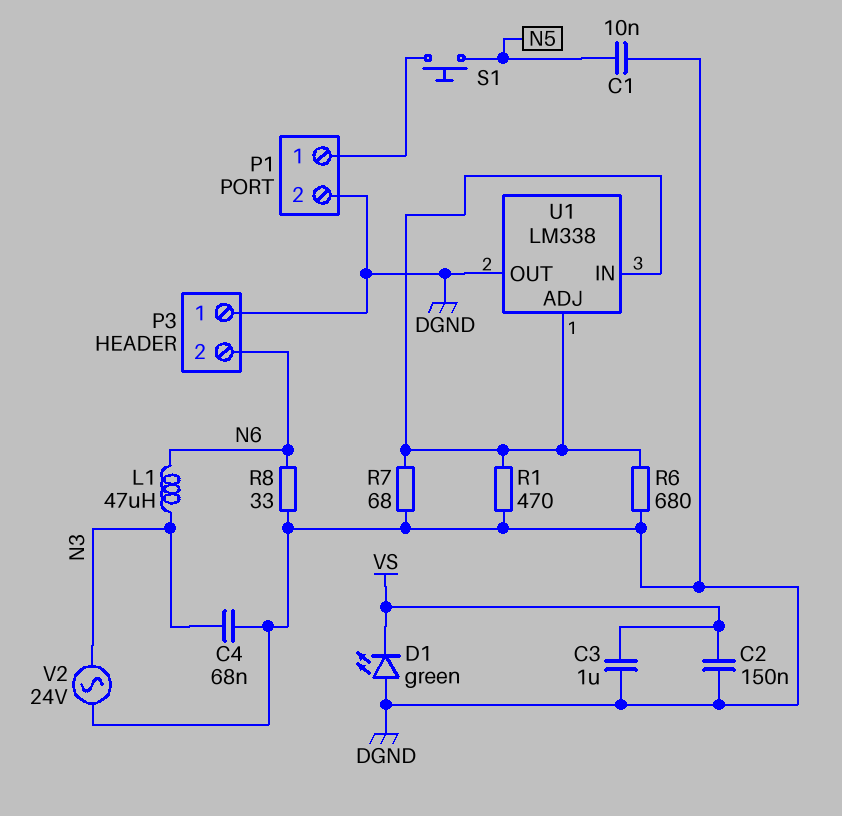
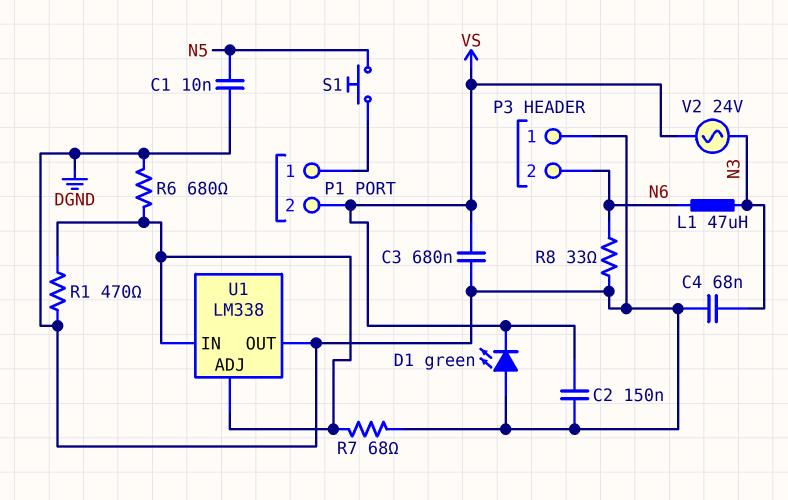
C3: 1uF (DGND, VS) -> 680nF (DGND, VS)
P1 pin 2: DGND -> VS
V2: AC 24V (DGND, N3) -> AC 24V (N3, VS)

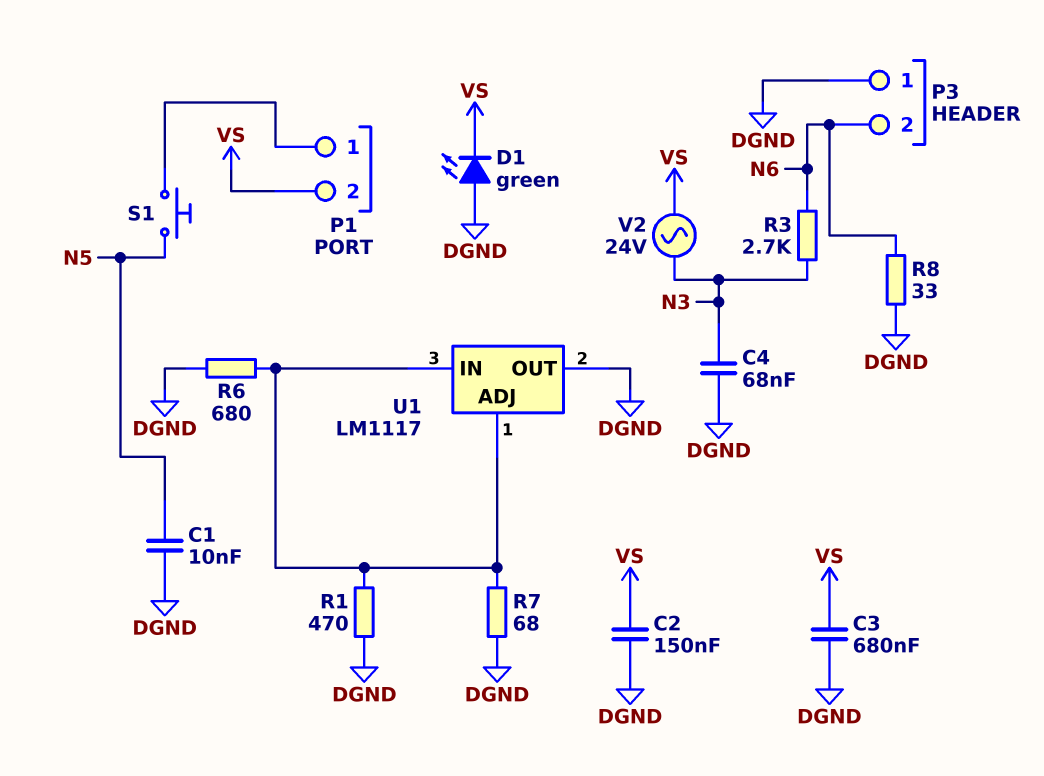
L1: 47uH (N3, N6) -> none
R3: none -> 2.7k (N3, N6)
U1: LM338 -> LM1117

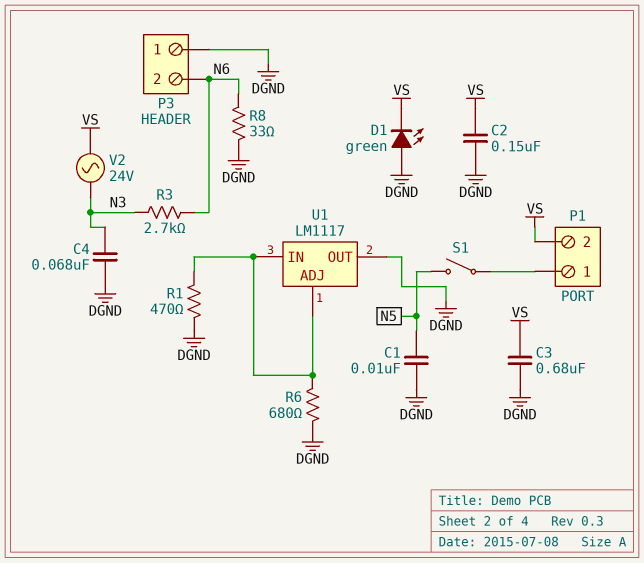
R7: 68 (DGND, U1/ADJ) -> none
S1: button (N5, P1/1) -> switch (N5, P1/1)

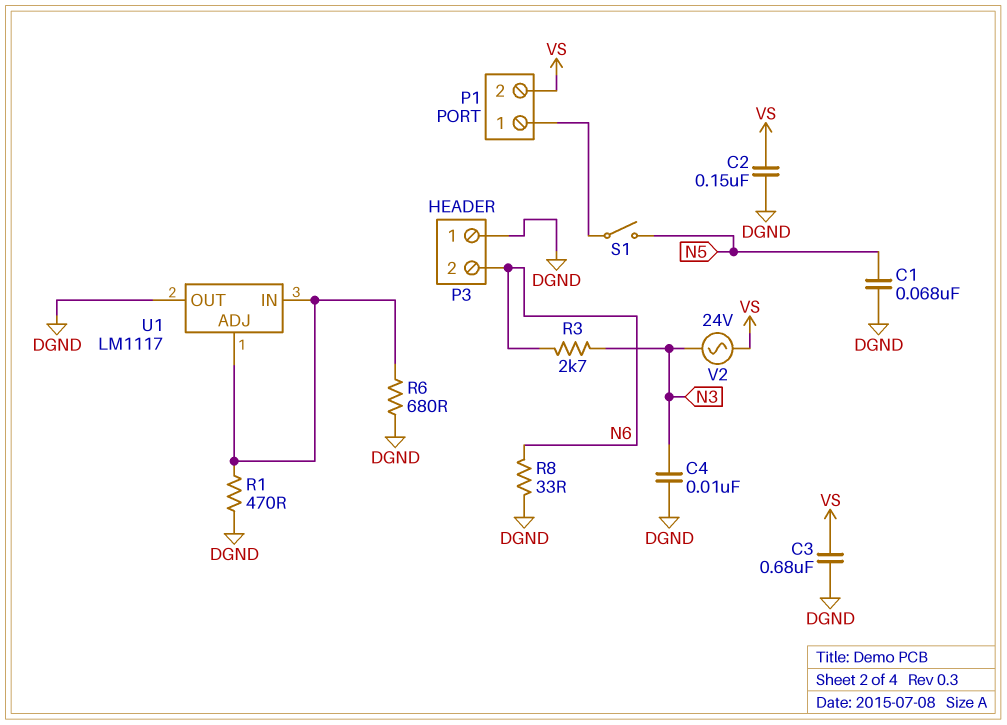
C1: 10nF (DGND, N5) -> 68nF (DGND, N5)
C4: 68nF (DGND, N3) -> 10nF (DGND, N3)
D1: LED green (A DGND, K VS) -> none

